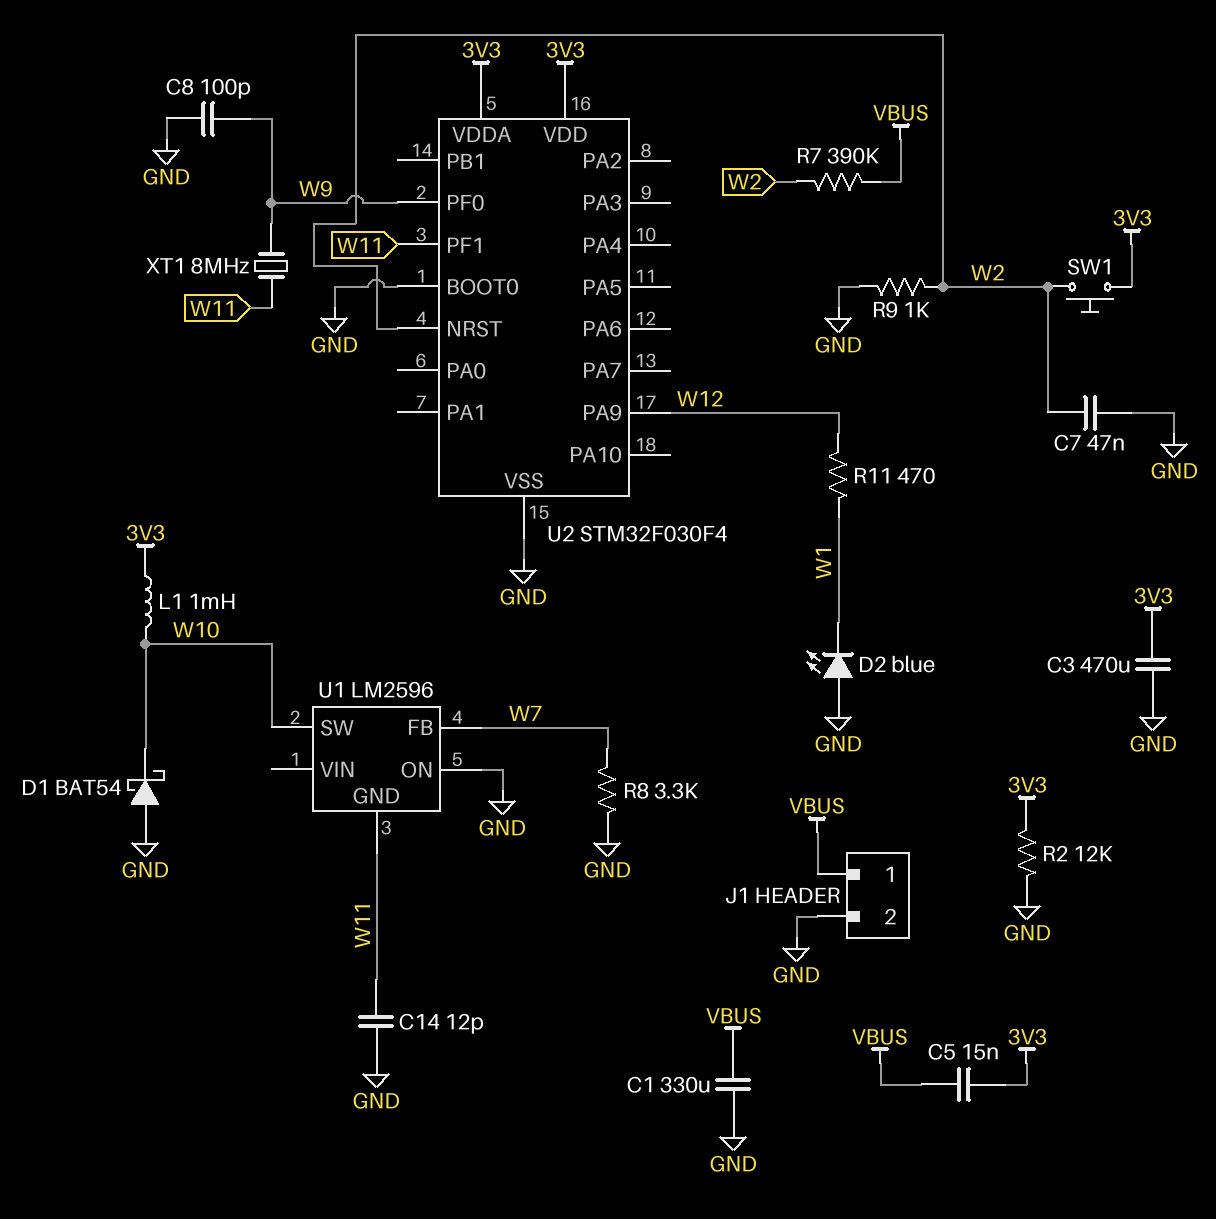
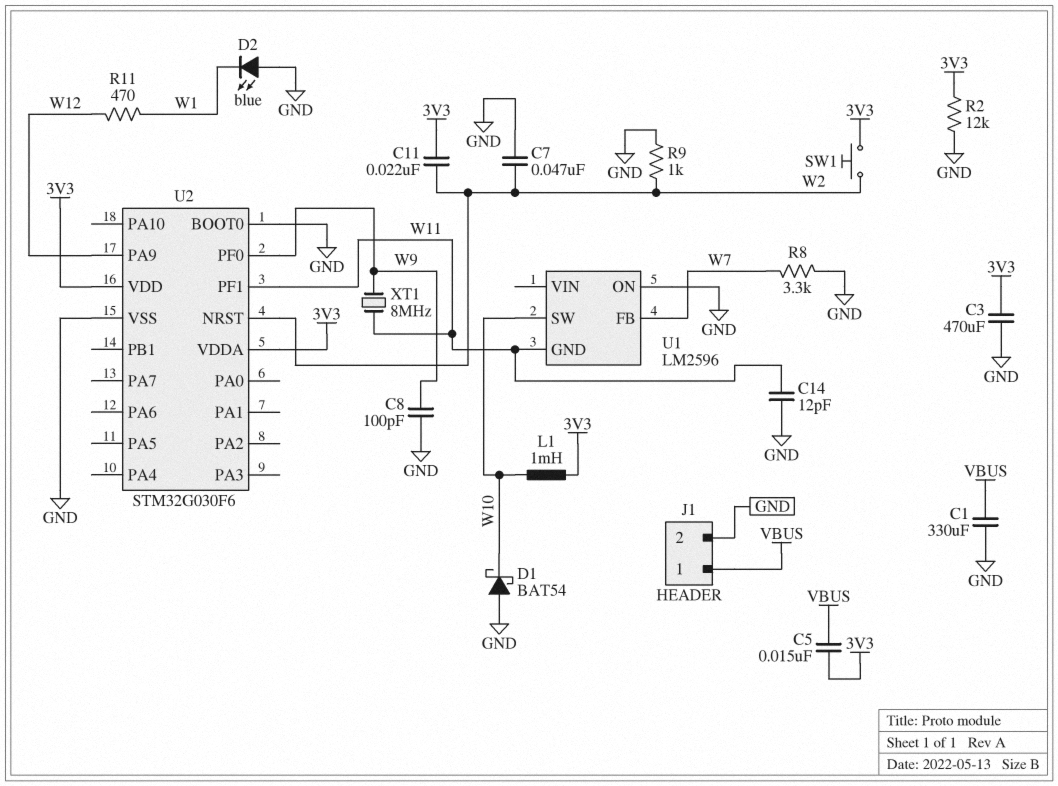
C11: none -> 22nF (3V3, W2)
R7: 390k (VBUS, W2) -> none
U2: STM32F030F4 -> STM32G030F6

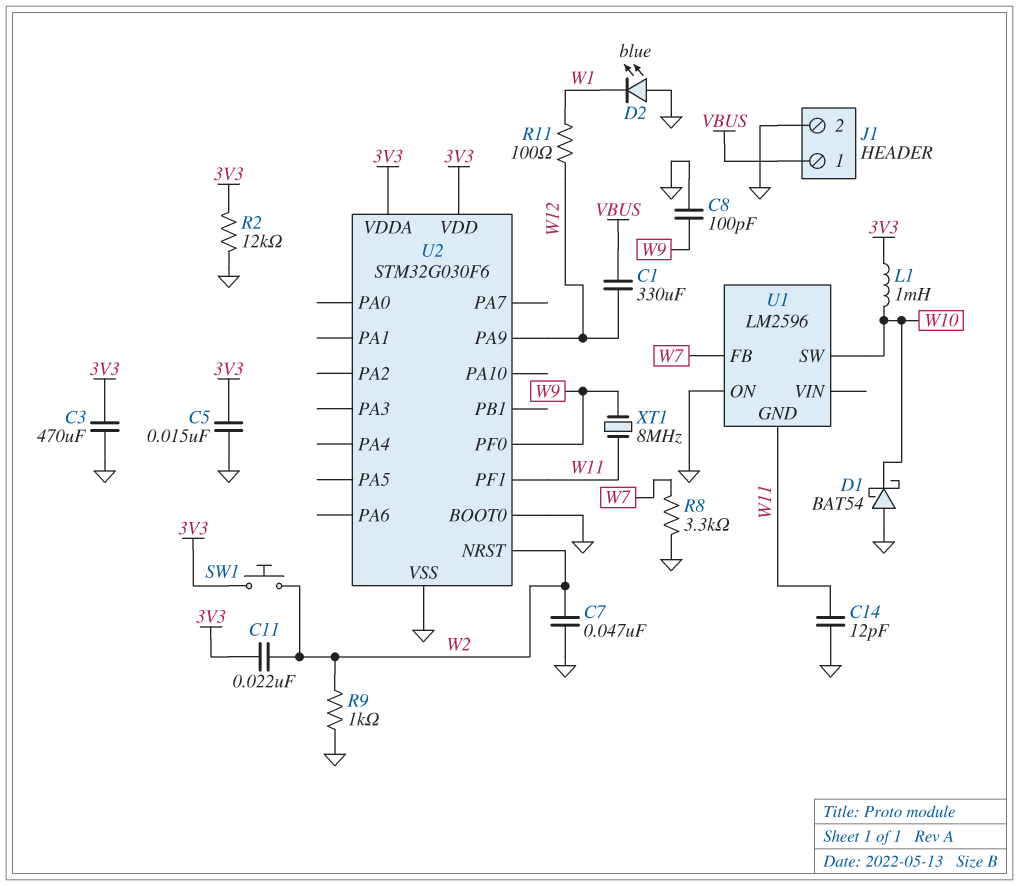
C1: 330uF (GND, VBUS) -> 330uF (VBUS, W12)
C5: 15nF (3V3, VBUS) -> 15nF (3V3, GND)
R11: 470 (W1, W12) -> 100 (W1, W12)

